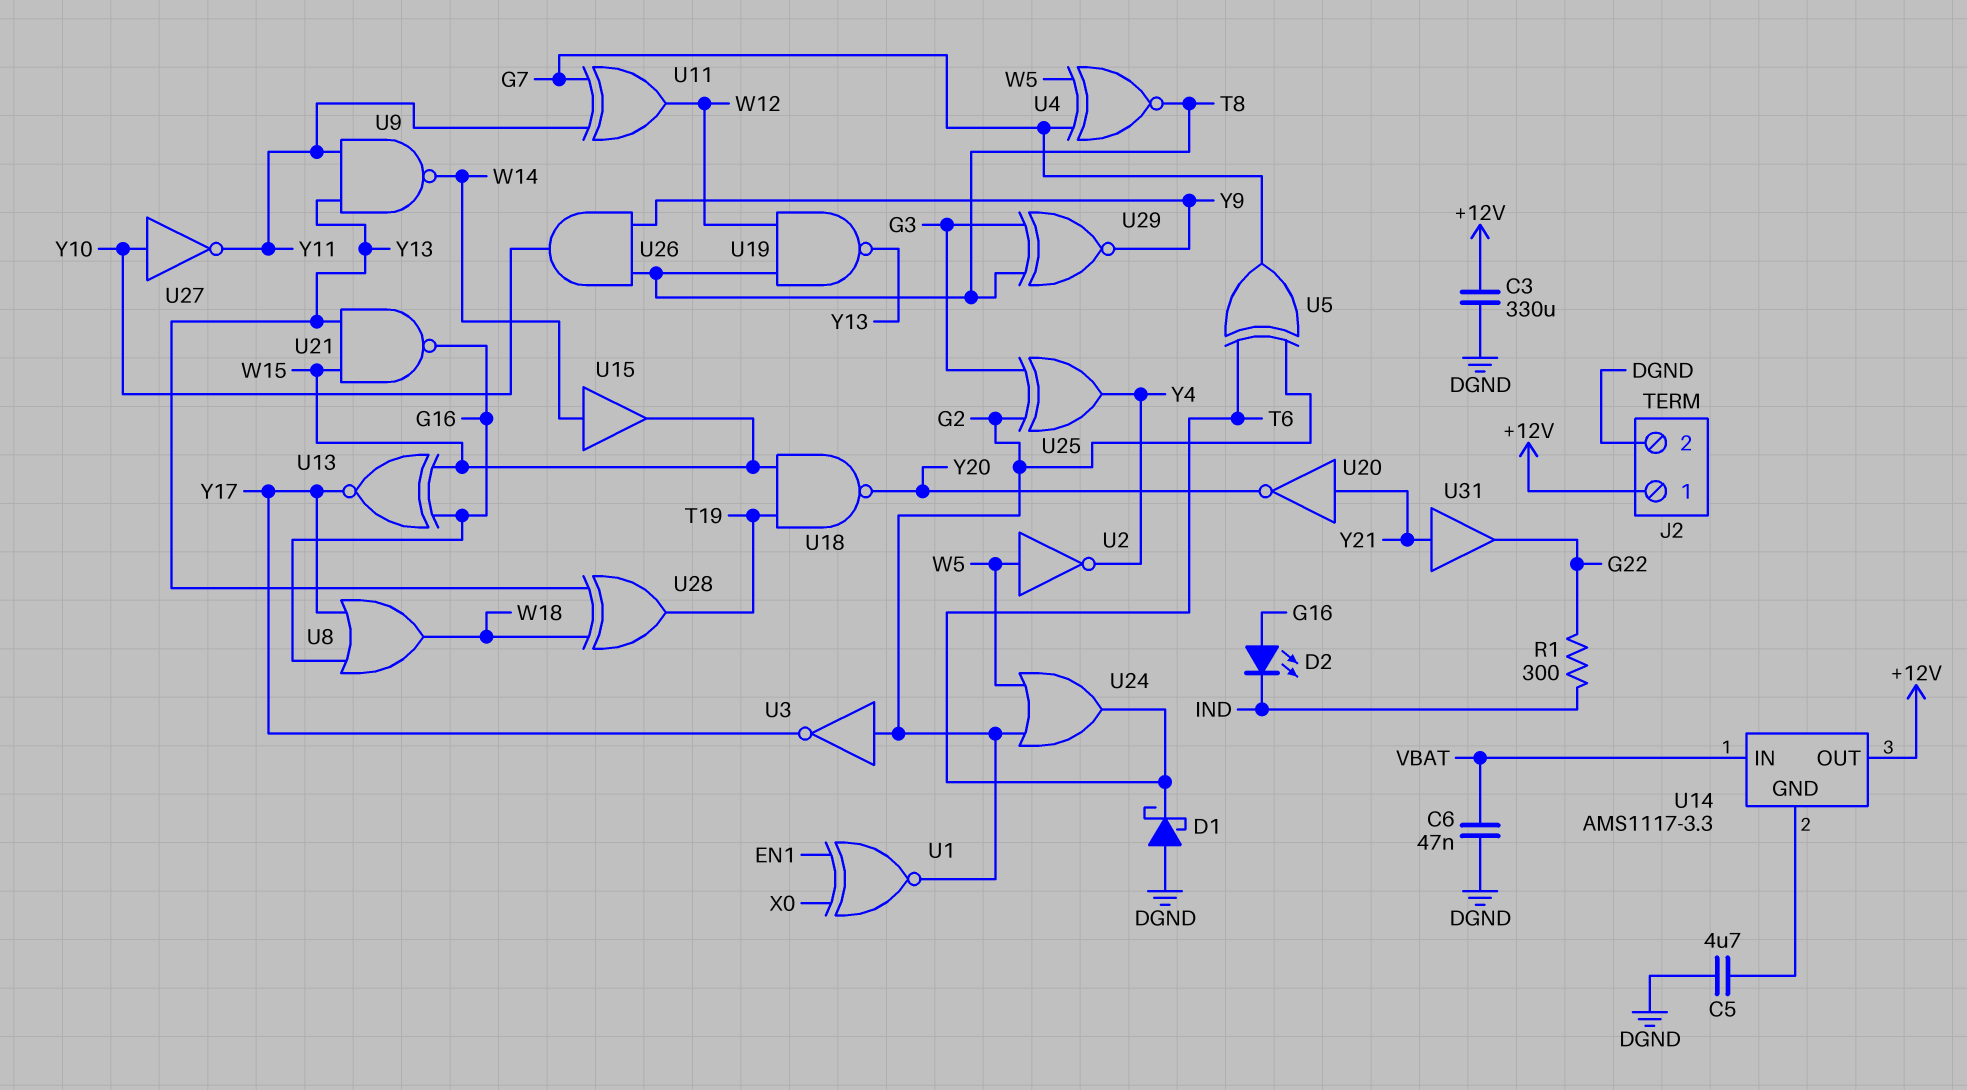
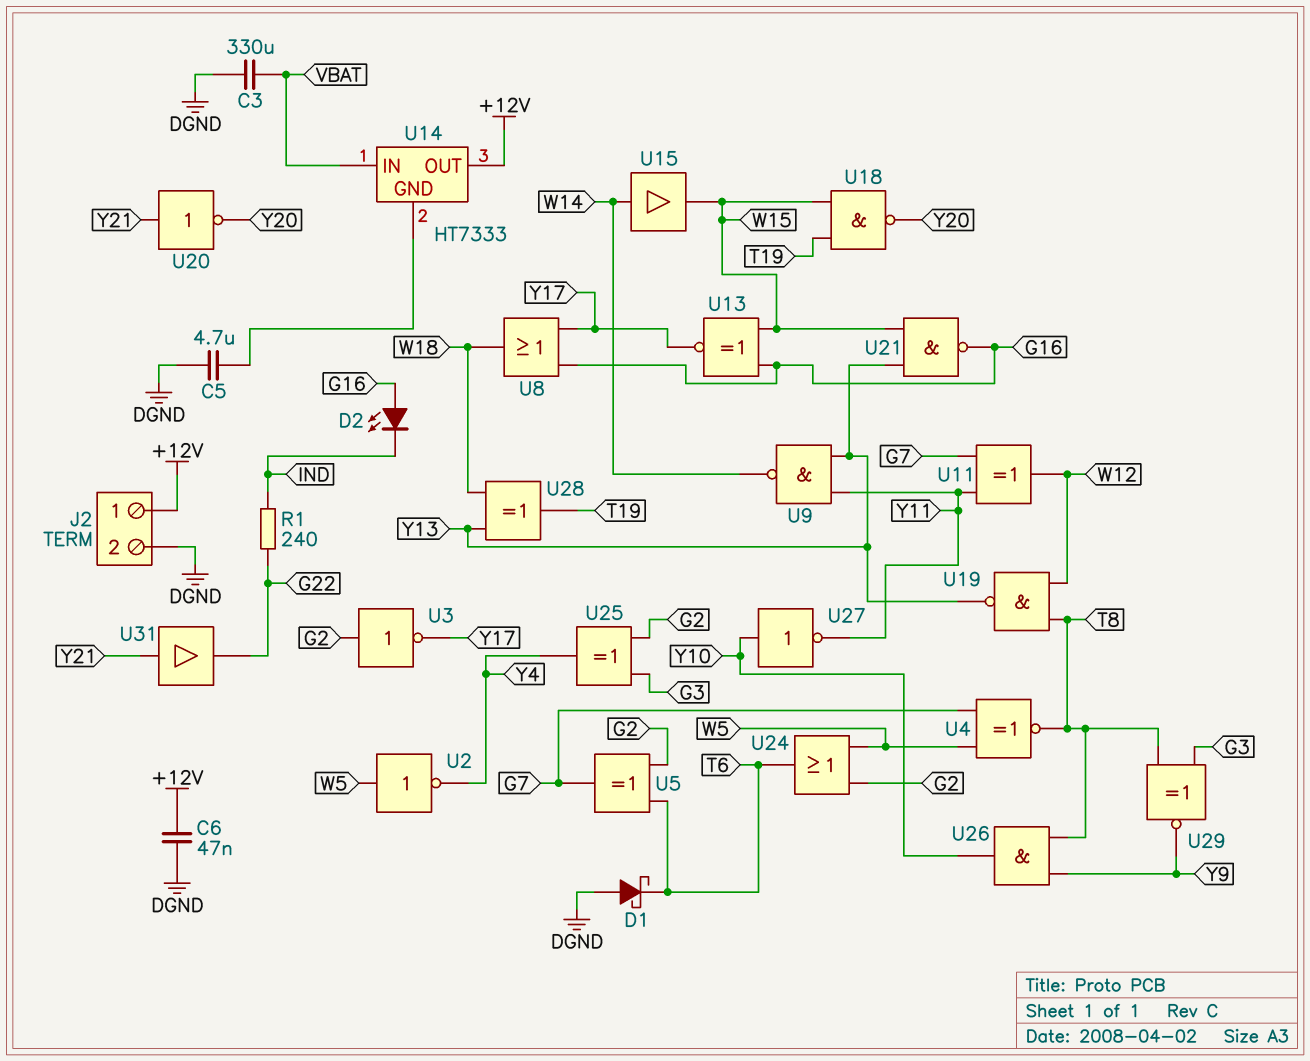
C3: 330uF (+12V, DGND) -> 330uF (DGND, VBAT)
C6: 47nF (DGND, VBAT) -> 47nF (+12V, DGND)
R1: 300 (G22, IND) -> 240 (G22, IND)
U1: XNOR (in EN1, in X0, out G2) -> none
U14: AMS1117-3.3 -> HT7333

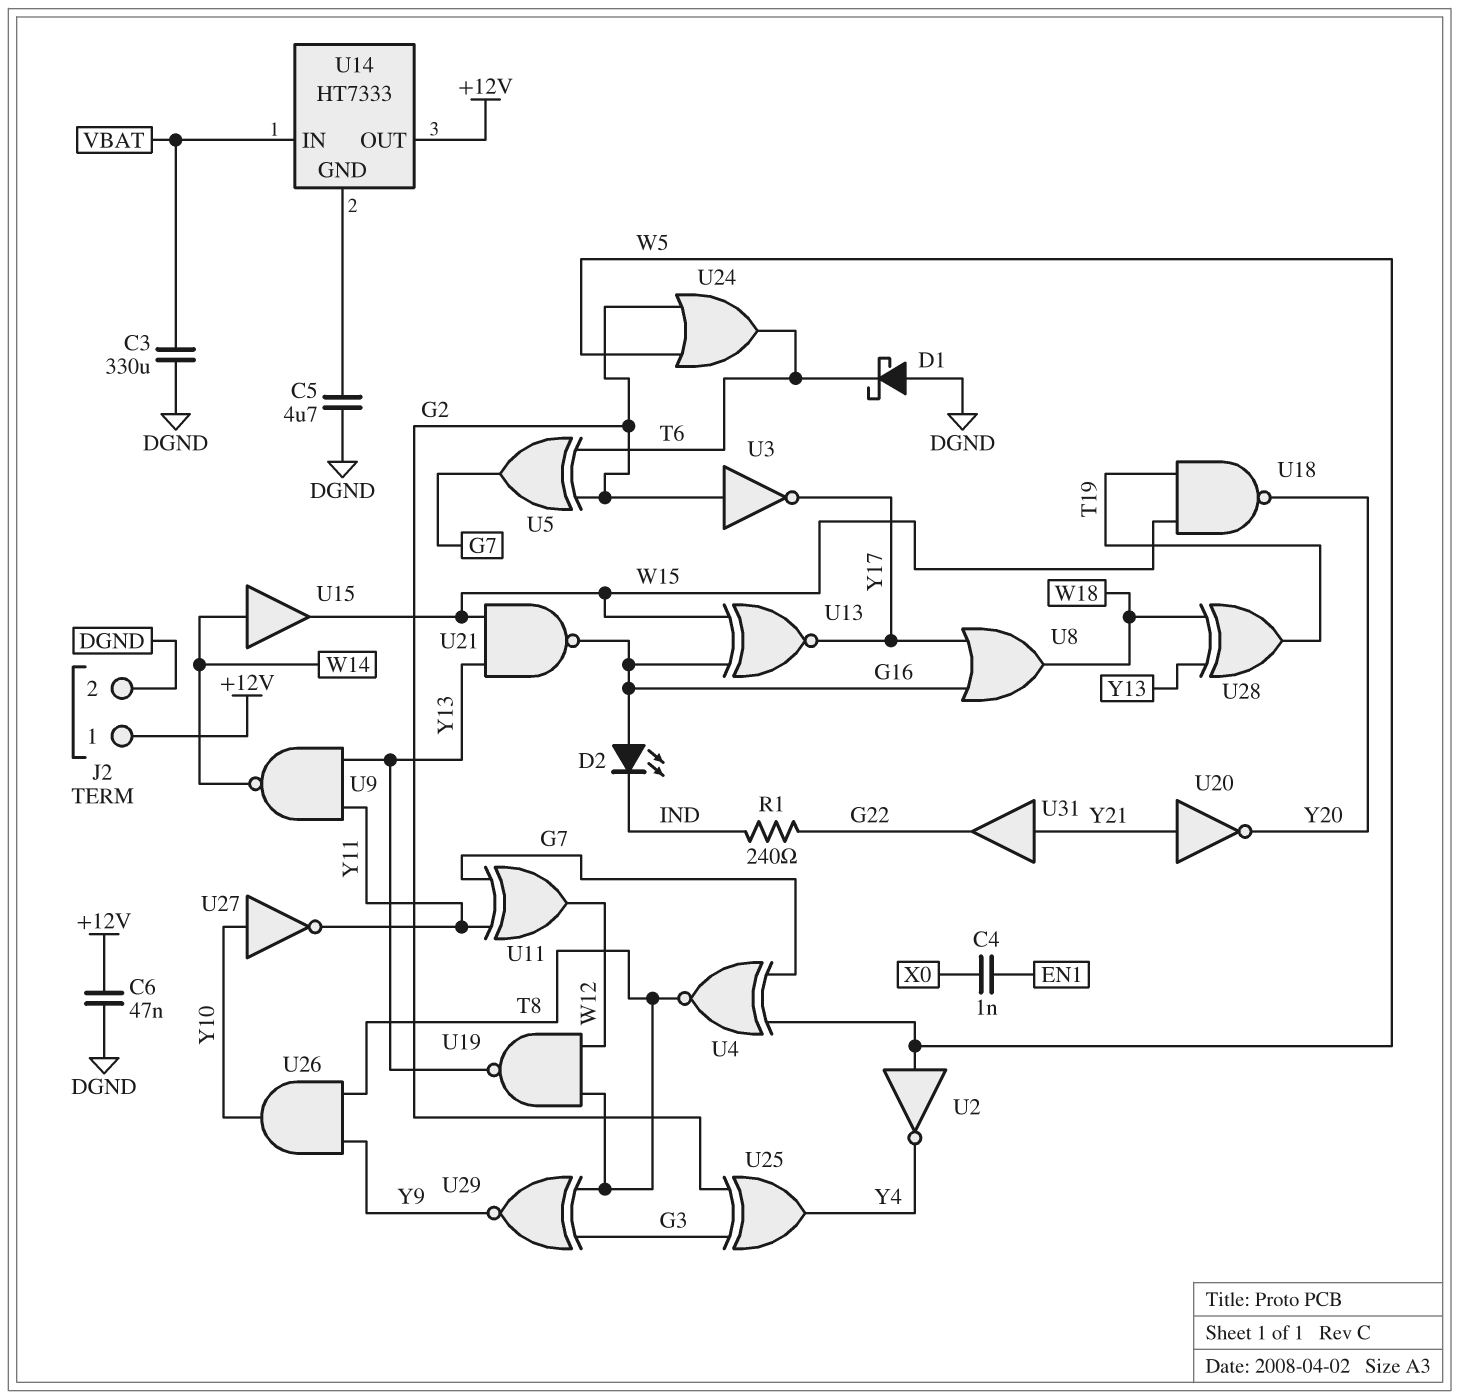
C4: none -> 1nF (EN1, X0)

